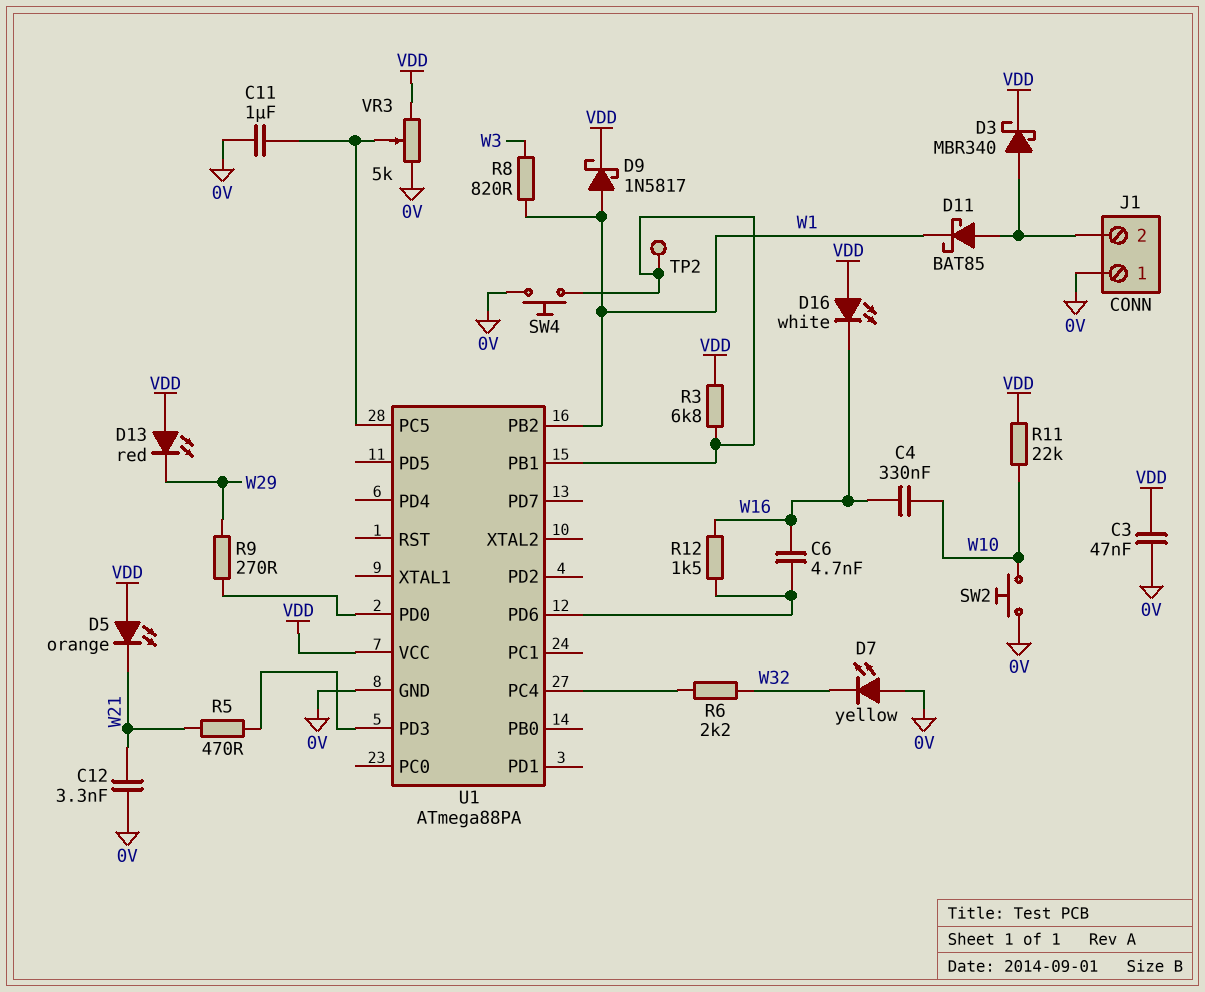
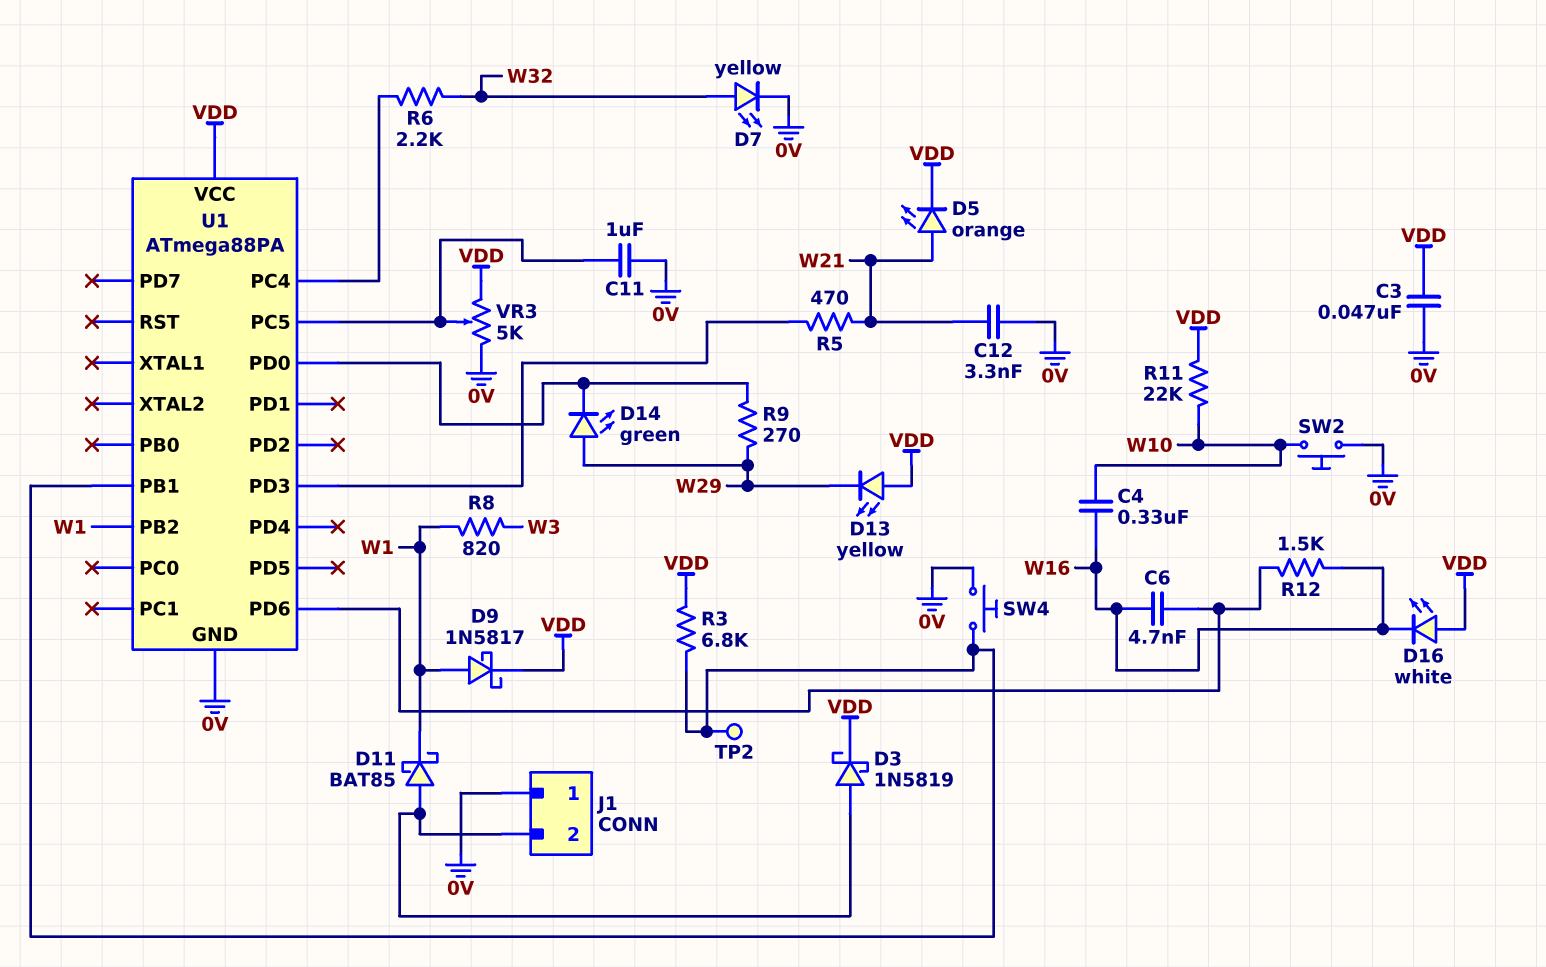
D3: schottky MBR340 (A J1/2, K VDD) -> schottky 1N5819 (A J1/2, K VDD)
D5: LED orange (A VDD, K W21) -> LED orange (A W21, K VDD)
D7: LED yellow (A 0V, K W32) -> LED yellow (A W32, K 0V)
D13: LED red (A VDD, K W29) -> LED yellow (A VDD, K W29)
D14: none -> LED green (A W29, K U1/PD0)

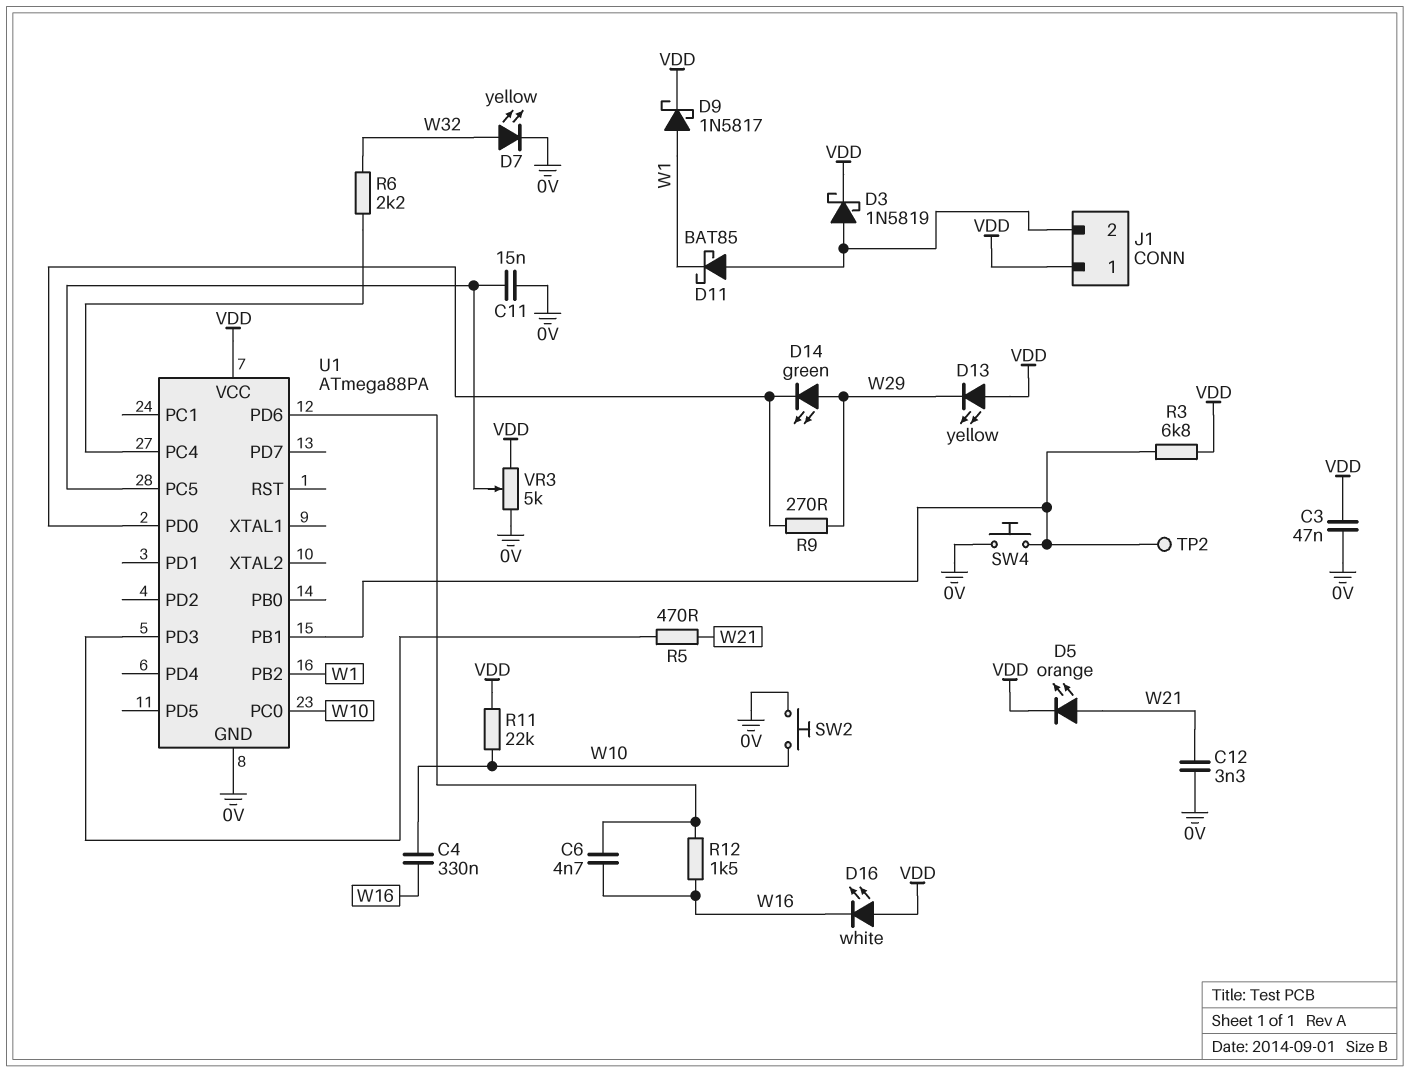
C11: 1uF (0V, U1/PC5) -> 15nF (0V, U1/PC5)
J1 pin 1: 0V -> VDD
R8: 820 (W1, W3) -> none
U1 pin PC0: none -> W10

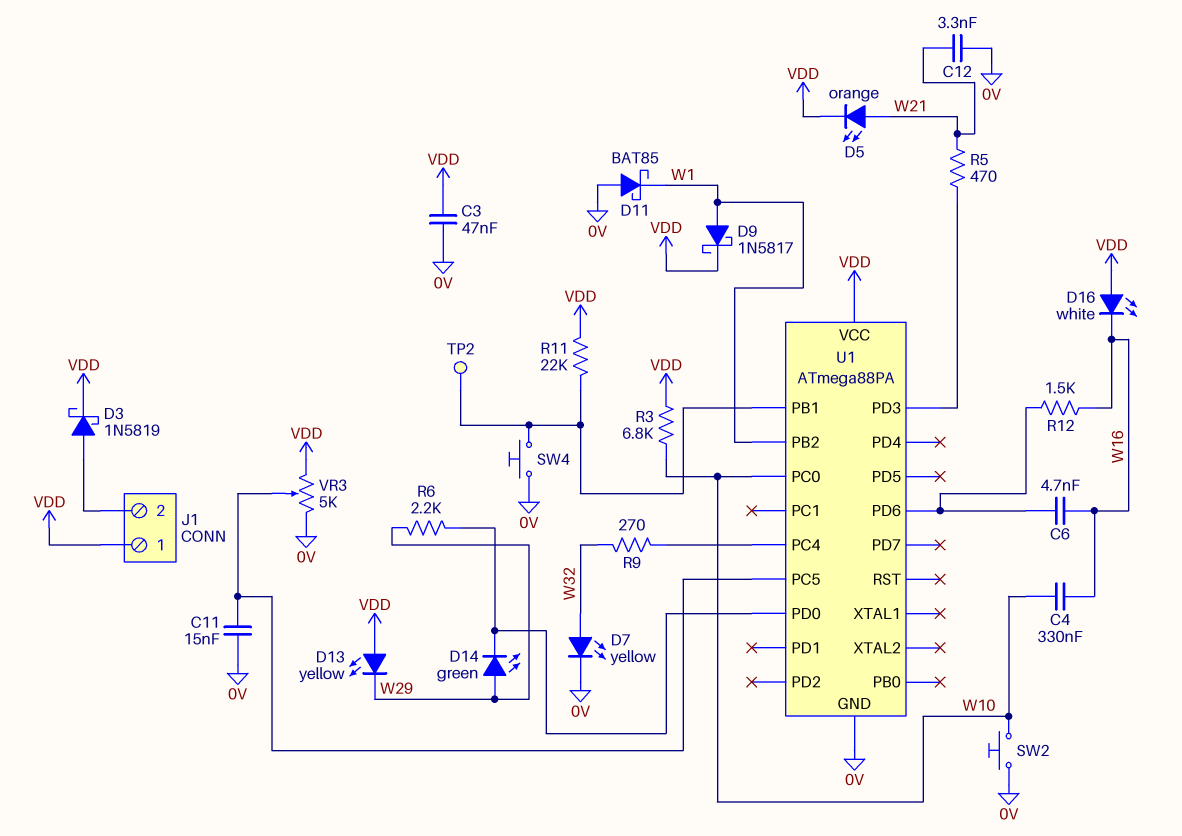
D11: schottky BAT85 (A J1/2, K W1) -> schottky BAT85 (A 0V, K W1)
R3: 6.8k (U1/PB1, VDD) -> 6.8k (VDD, W10)
R6: 2.2k (U1/PC4, W32) -> 2.2k (U1/PD0, W29)
R9: 270 (U1/PD0, W29) -> 270 (U1/PC4, W32)
R11: 22k (VDD, W10) -> 22k (U1/PB1, VDD)

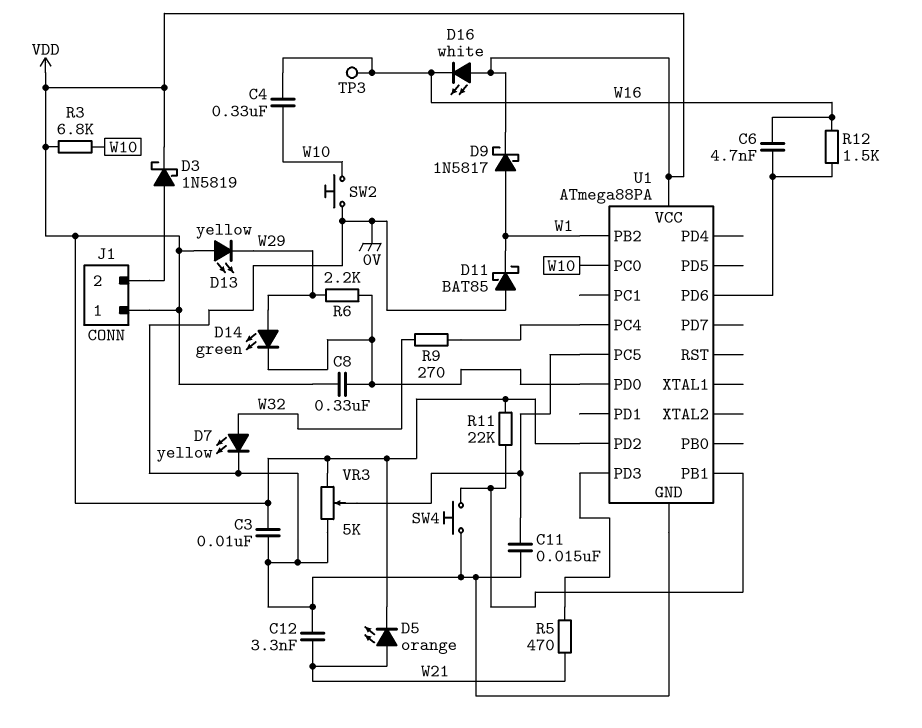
C3: 47nF (0V, VDD) -> 10nF (0V, VDD)
C8: none -> 330nF (U1/PD0, VDD)
TP2: test point (U1/PB1) -> none
TP3: none -> test point (W16)
U1 pin PD2: none -> VDD

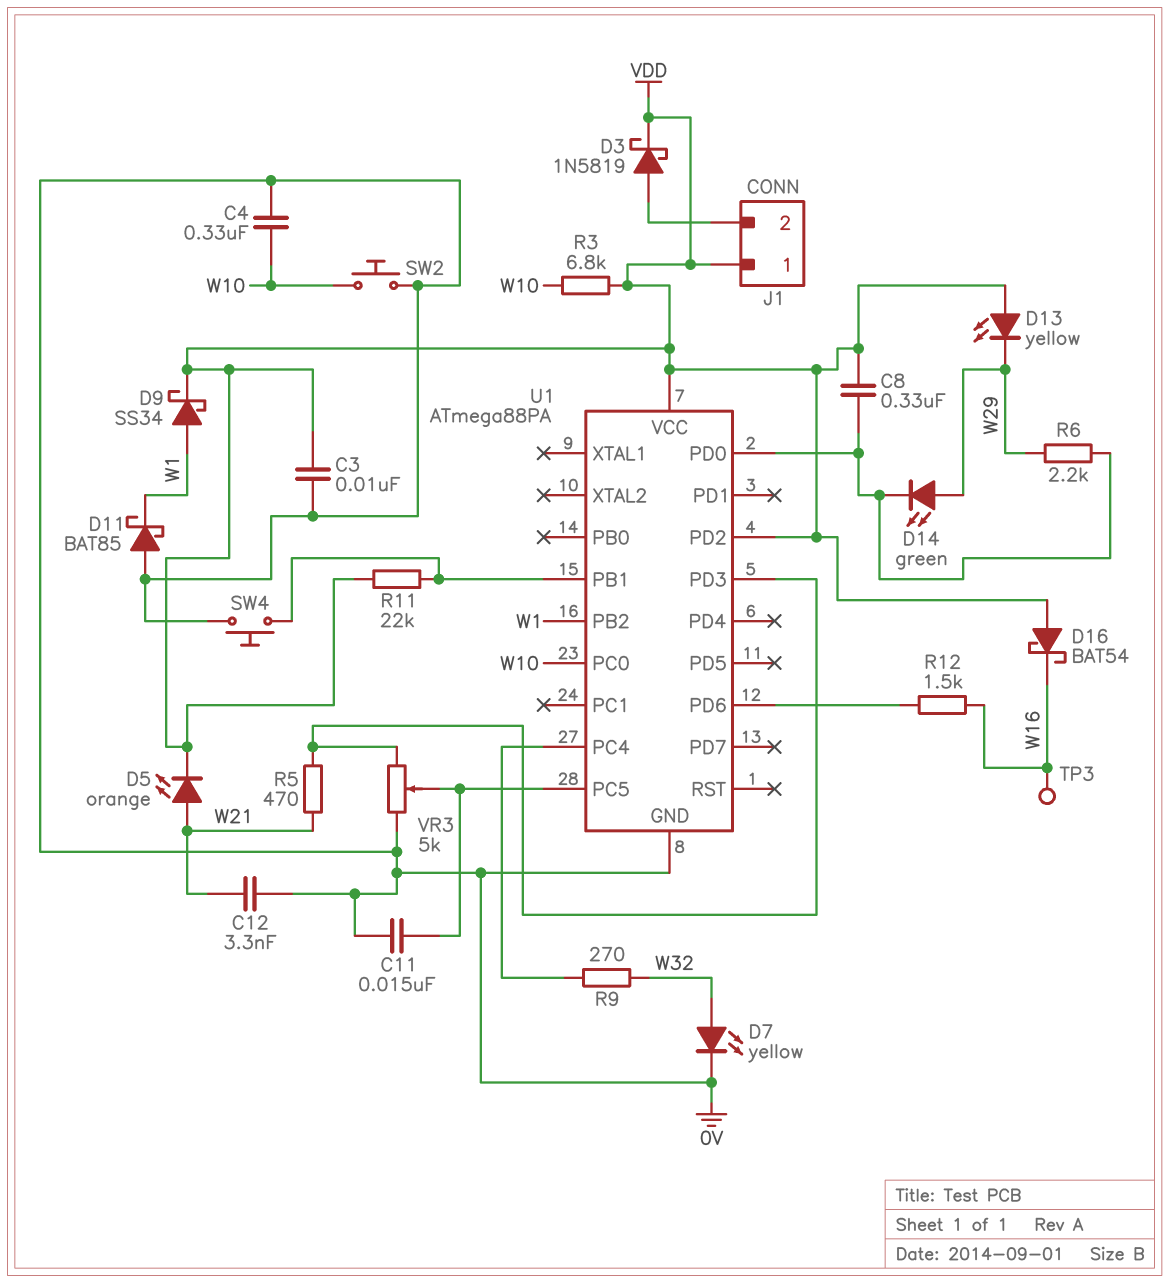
C4: 330nF (W10, W16) -> 330nF (0V, W10)
C6: 4.7nF (U1/PD6, W16) -> none
D9: schottky 1N5817 (A W1, K VDD) -> schottky SS34 (A W1, K VDD)
D16: LED white (A VDD, K W16) -> schottky BAT54 (A VDD, K W16)
VR3: 5k (0V, VDD, wiper U1/PC5) -> 5k (0V, U1/PD3, wiper U1/PC5)

